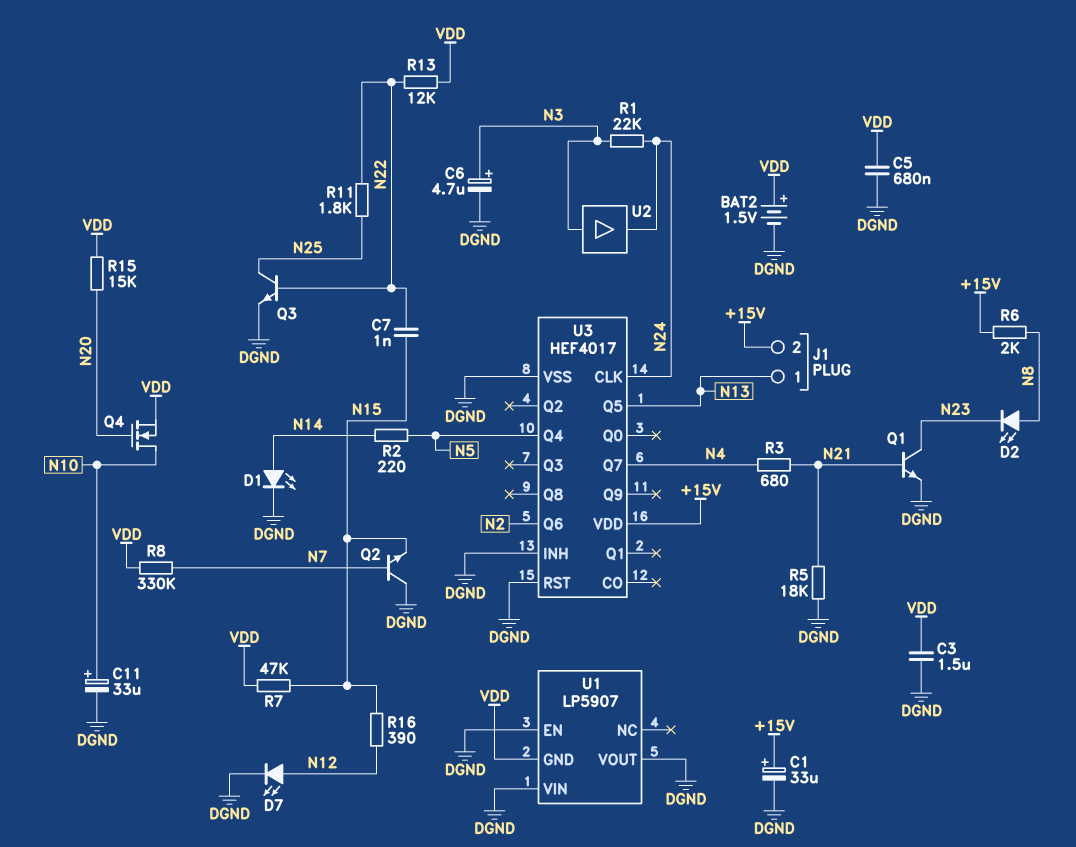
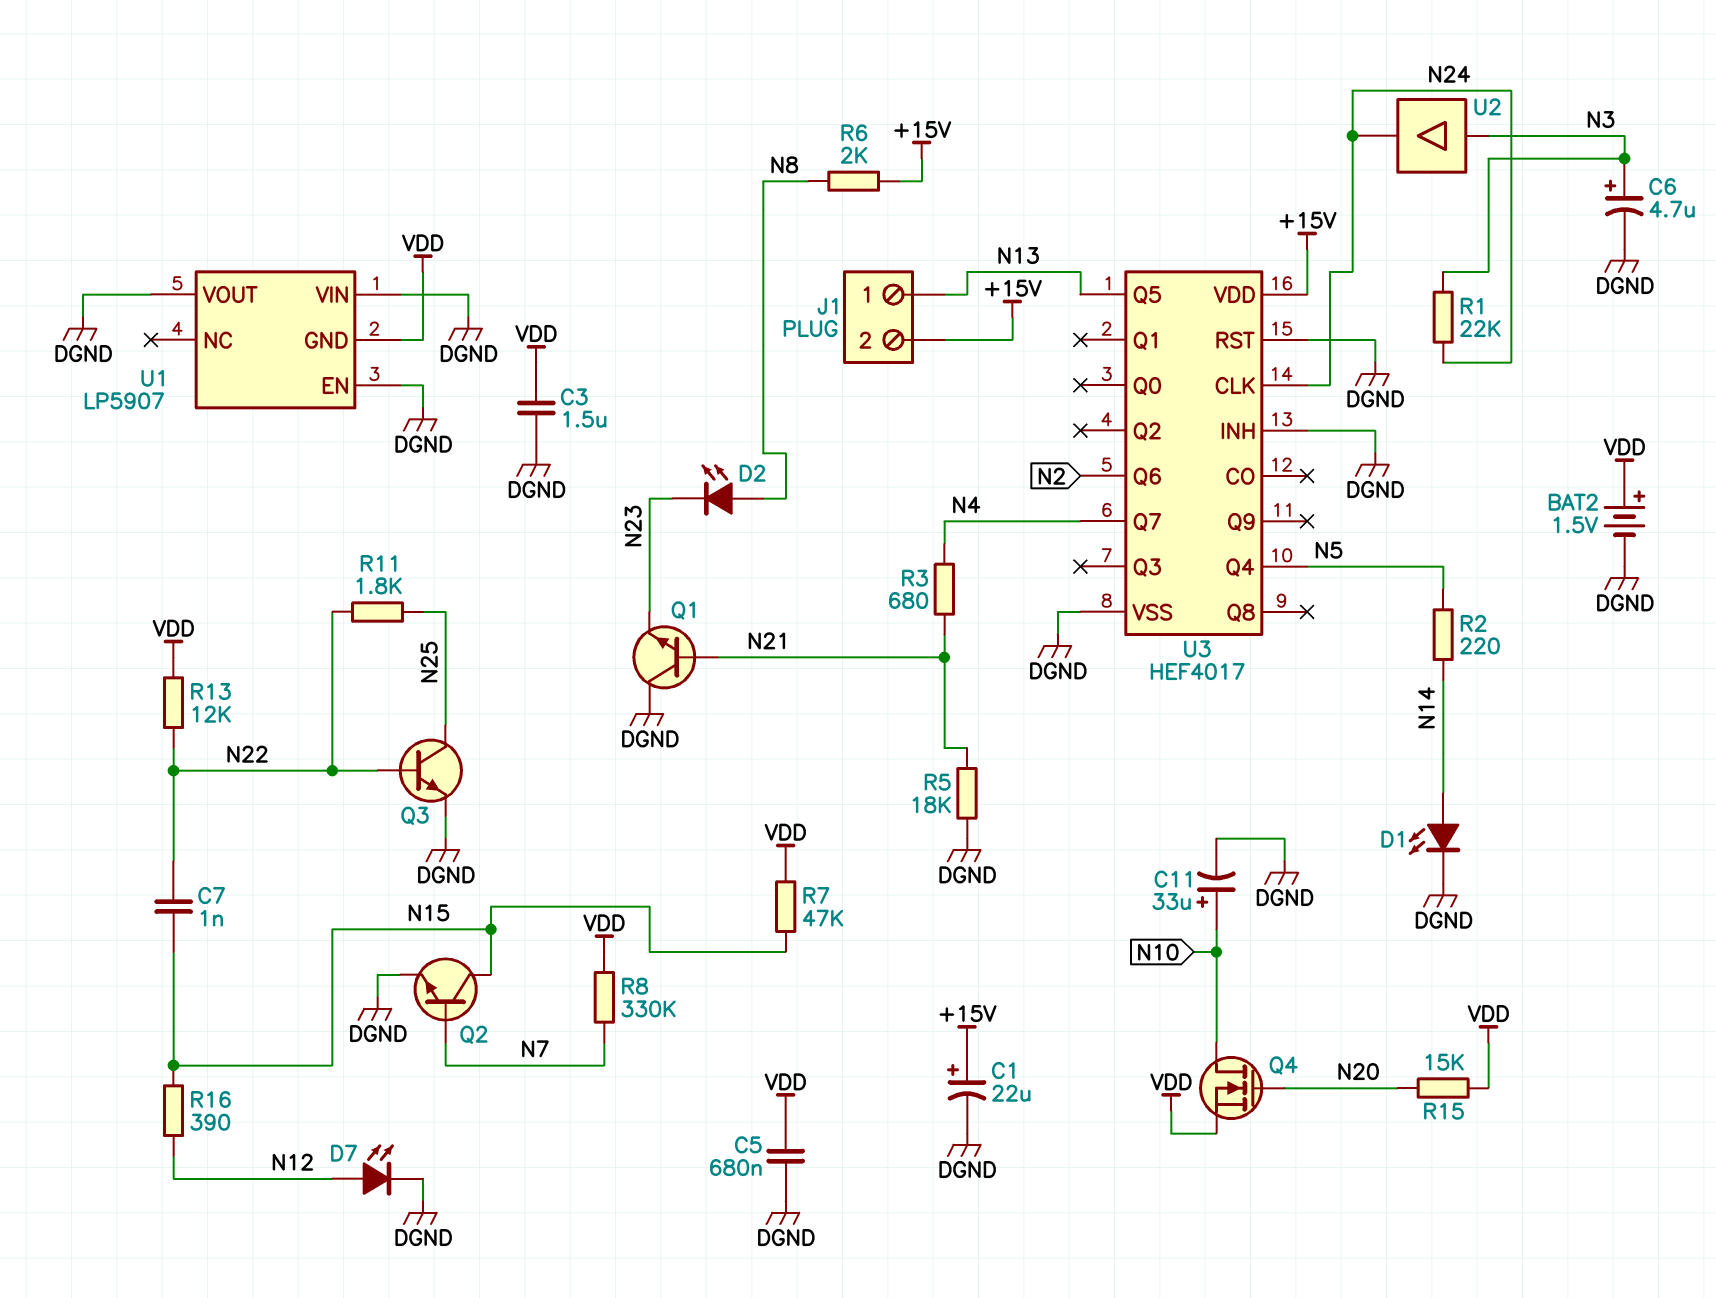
C1: 33uF (plus +15V, minus DGND) -> 22uF (plus +15V, minus DGND)
Q1: NPN (B N21, C N23, E DGND) -> NPN (B N21, C DGND, E N23)
Q2: NPN (B N7, C DGND, E N15) -> NPN (B N7, C N15, E DGND)

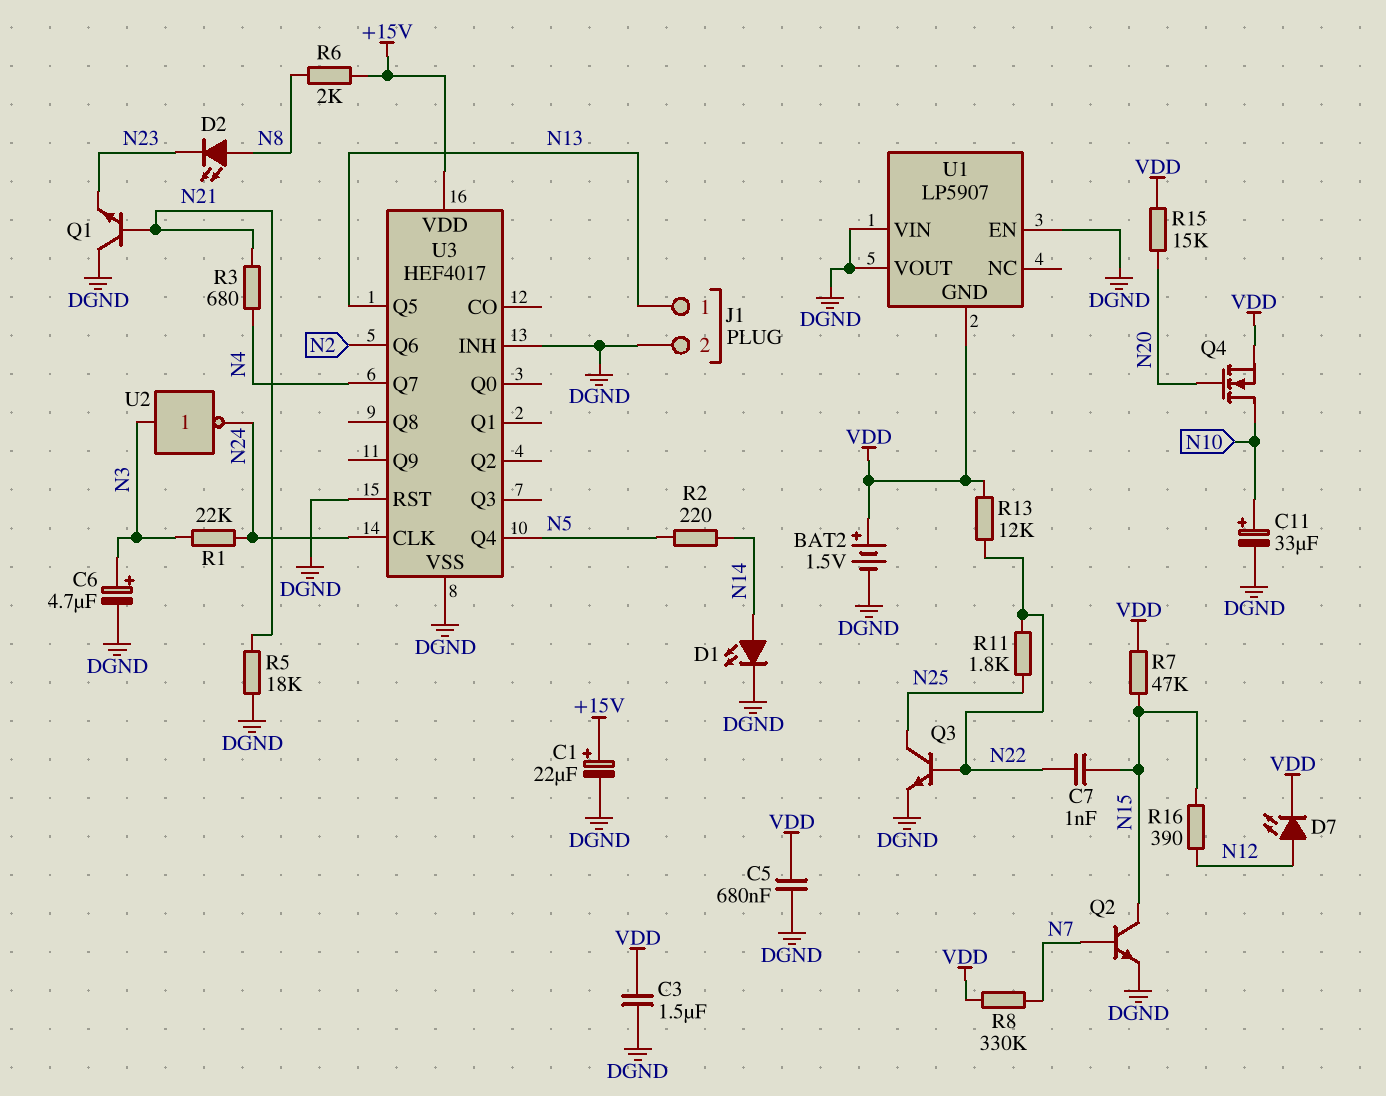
D7: LED (A N12, K DGND) -> LED (A N12, K VDD)
J1 pin 2: +15V -> DGND
U2: buffer (in N3, out N24) -> NOT (in N3, out N24)

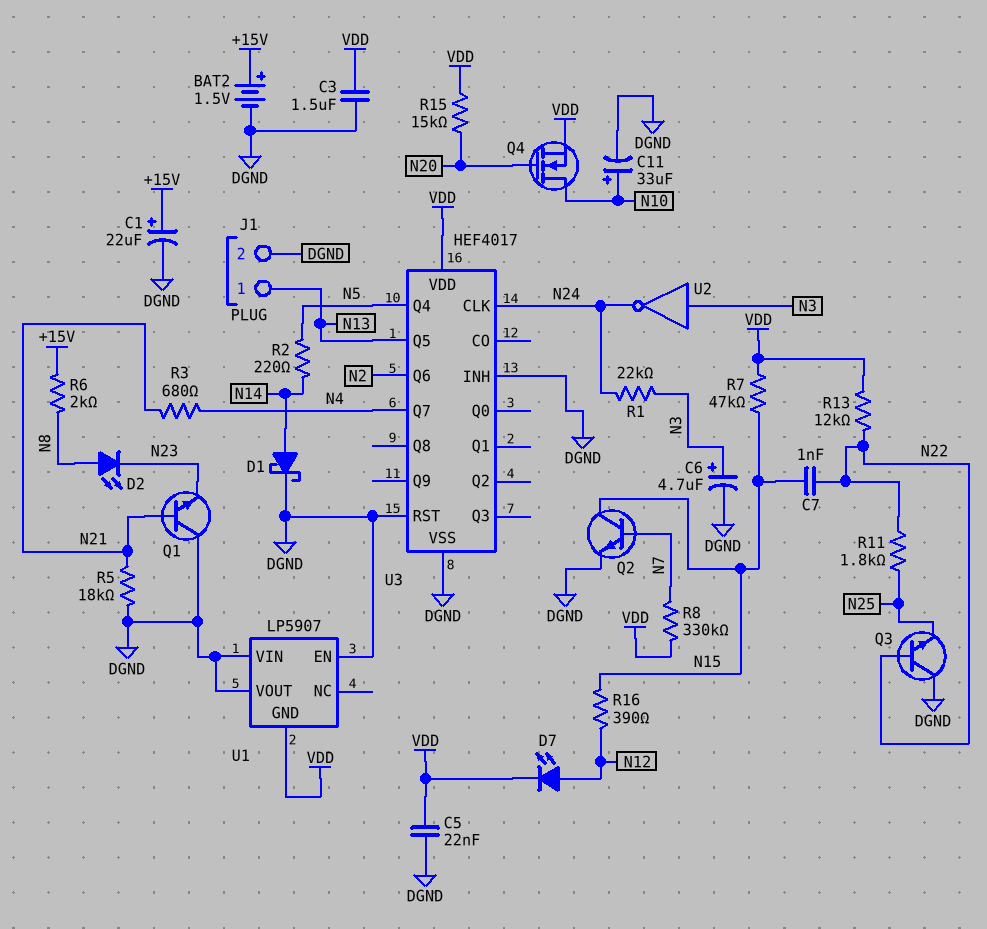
BAT2: 1.5V (plus VDD, minus DGND) -> 1.5V (plus +15V, minus DGND)
C5: 680nF (DGND, VDD) -> 22nF (DGND, VDD)
D1: LED (A N14, K DGND) -> schottky (A N14, K DGND)
Q3: NPN (B N22, C N25, E DGND) -> NPN (B N22, C DGND, E N25)
U3 pin VDD: +15V -> VDD

